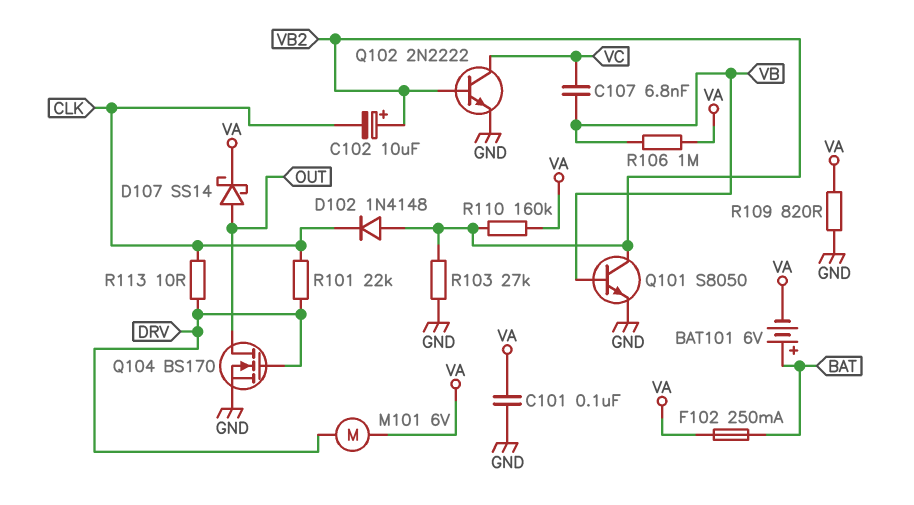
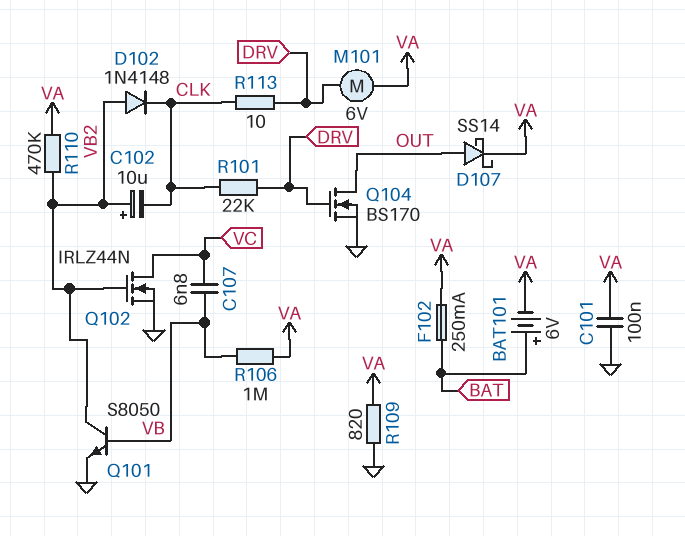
Q102: NPN 2N2222 (B VB2, C VC, E GND) -> NMOS IRLZ44N (G VB2, D VC, S GND)
R103: 27k (GND, VB2) -> none
R110: 160k (VA, VB2) -> 470k (VA, VB2)

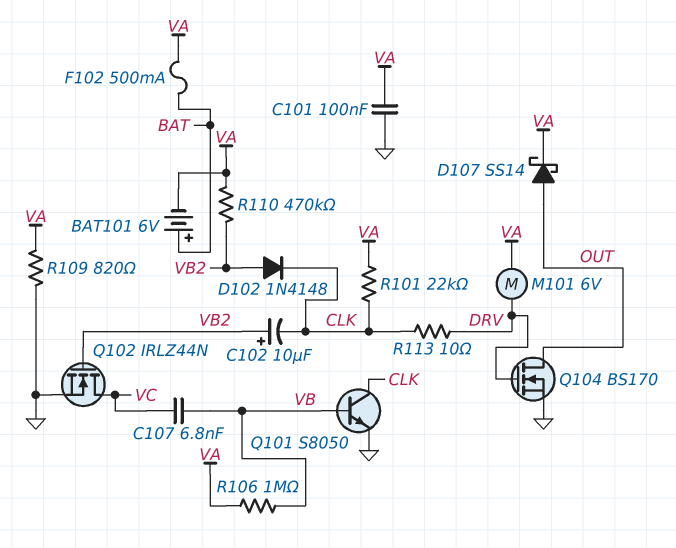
F102: 250mA (BAT, VA) -> 500mA (BAT, VA)
Q101: NPN S8050 (B VB, C VB2, E GND) -> NPN S8050 (B VB, C CLK, E GND)
R101: 22k (CLK, DRV) -> 22k (CLK, VA)

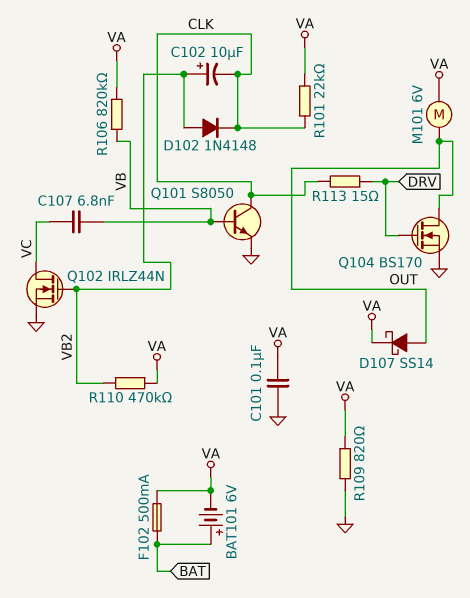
M101: motor 6V (DRV, VA) -> motor 6V (OUT, VA)
R106: 1M (VA, VB) -> 820k (VA, VB)
R113: 10 (CLK, DRV) -> 15 (CLK, DRV)

